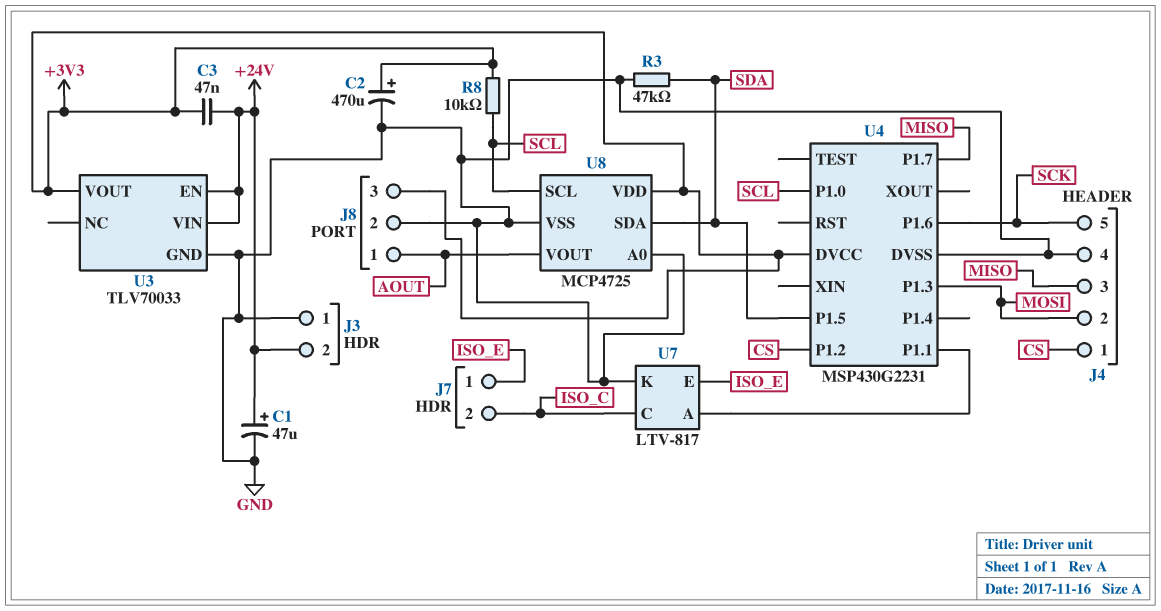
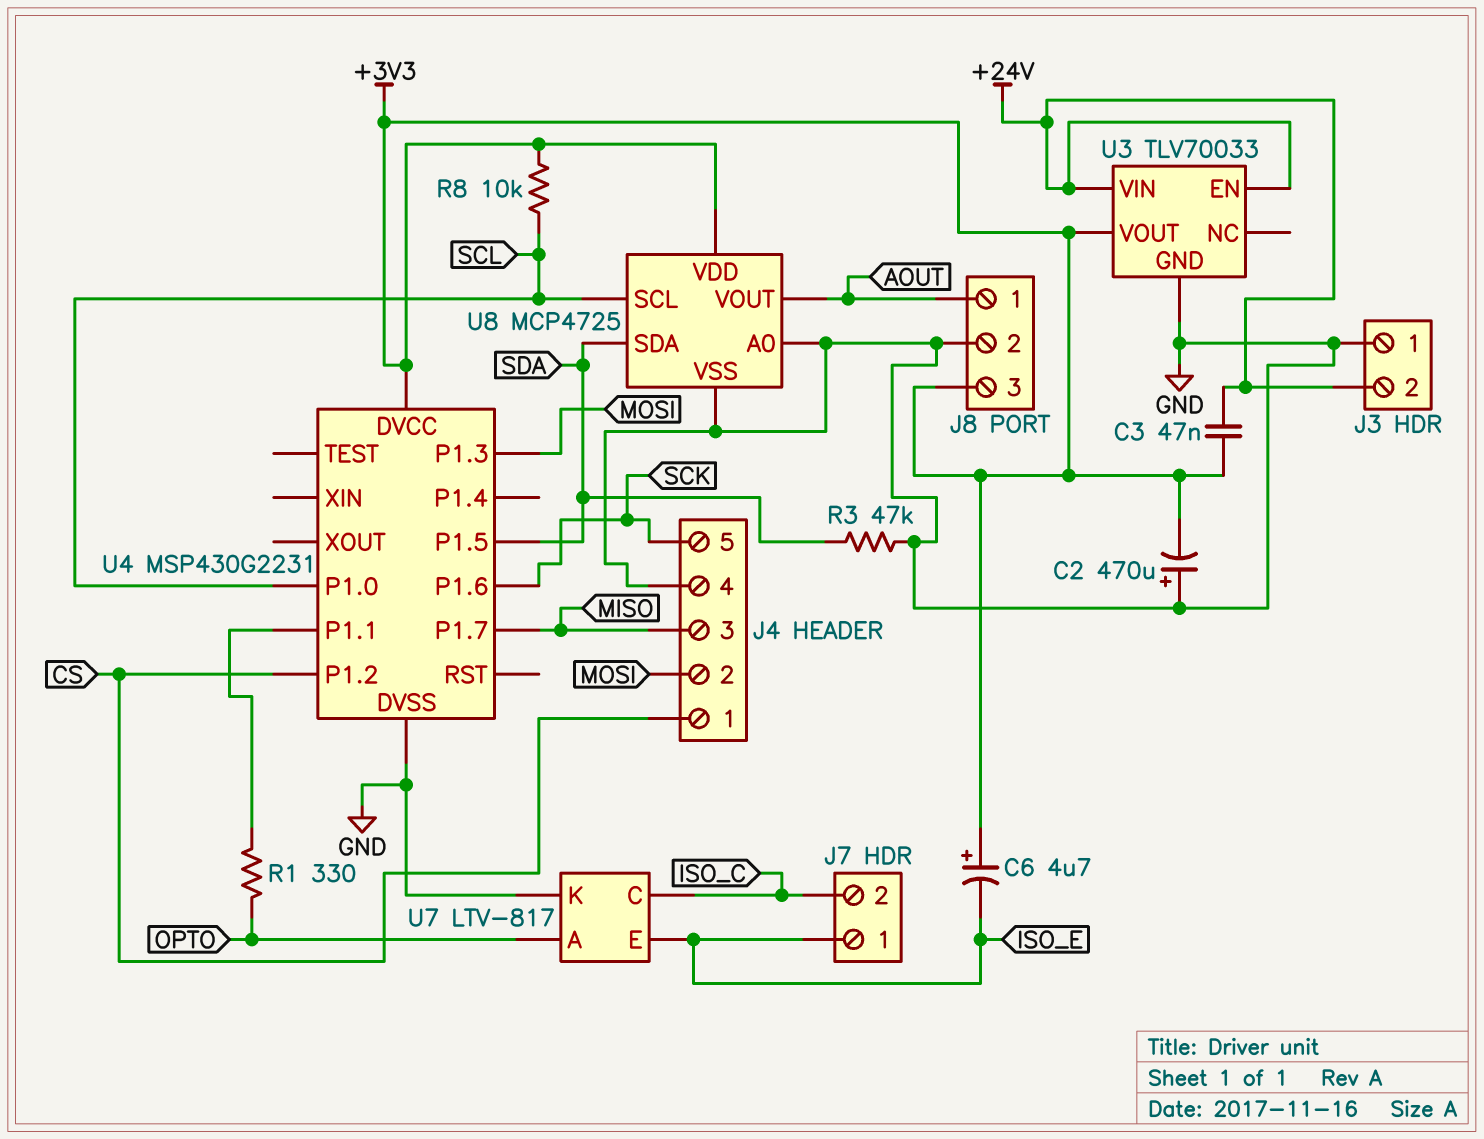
C1: 47uF (plus +24V, minus GND) -> none
C2: 470uF (plus +3V3, minus GND) -> 470uF (plus GND, minus +3V3)
C6: none -> 4.7uF (plus +3V3, minus ISO_E)
R1: none -> 330 (OPTO, U4/P1.1)
U7 pin A: U4/P1.1 -> OPTO

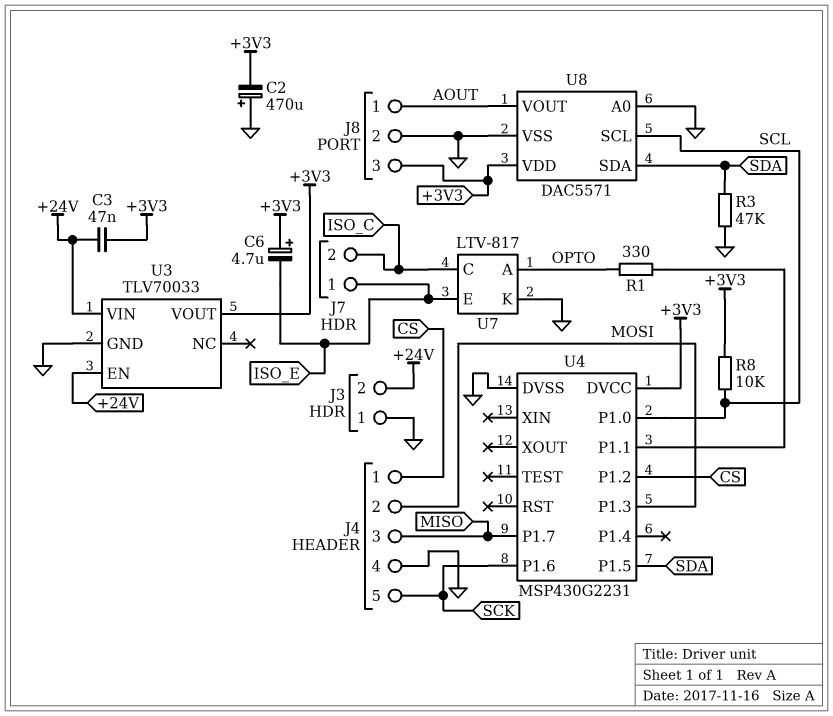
U8: MCP4725 -> DAC5571

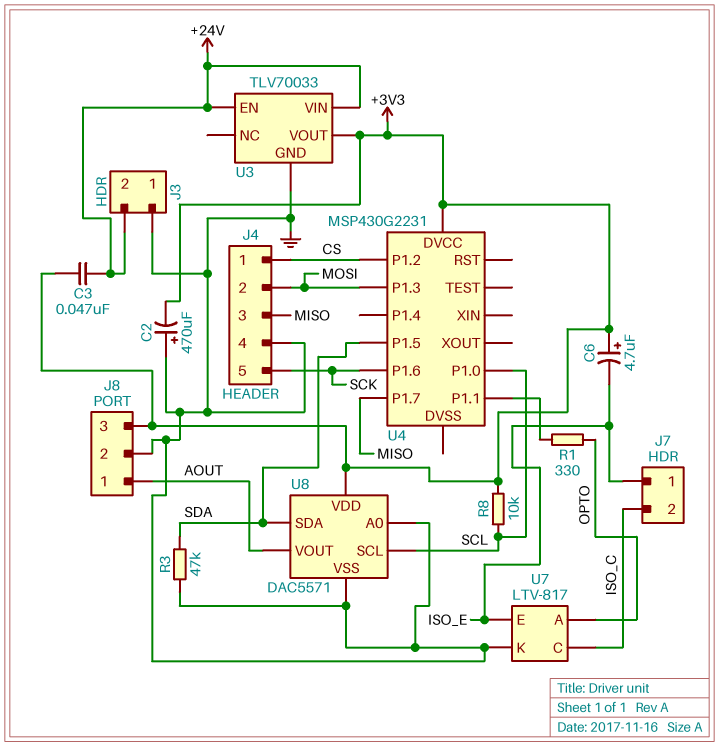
U4 pin DVSS: GND -> none

